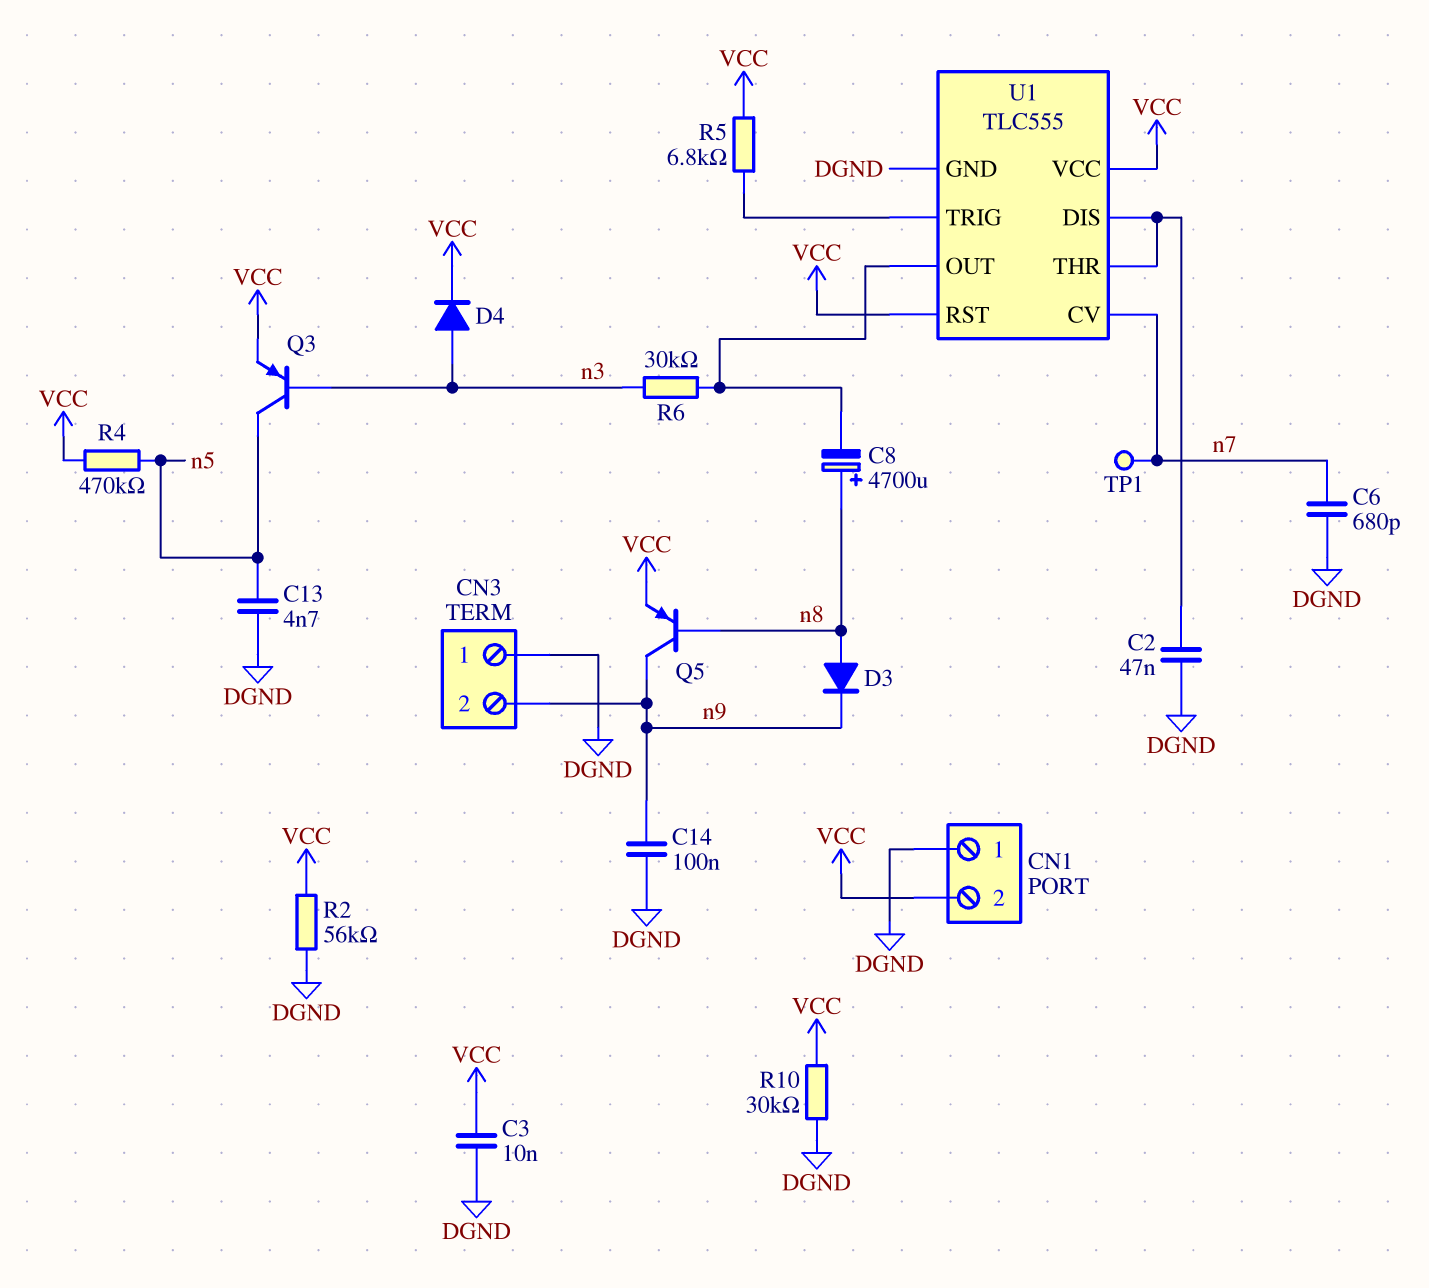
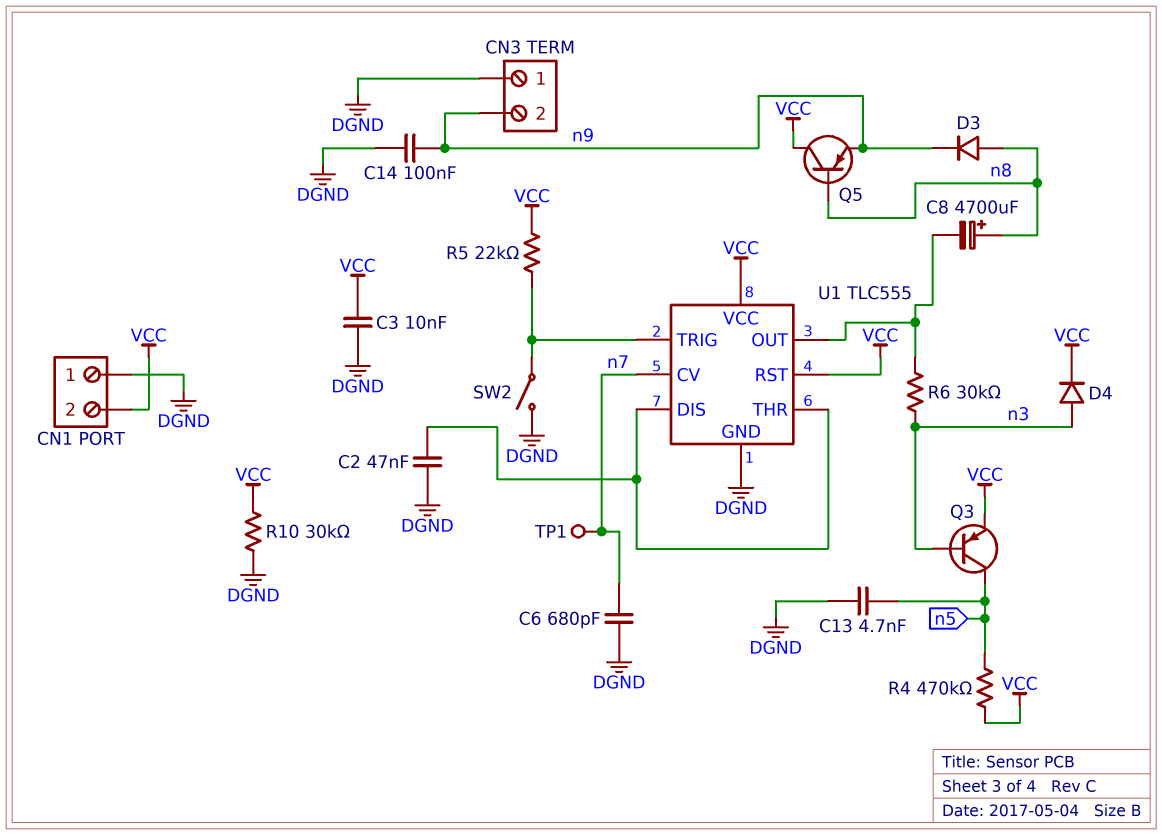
Q5: PNP (B n8, C n9, E VCC) -> PNP (B n8, C VCC, E n9)
R2: 56k (DGND, VCC) -> none
R5: 6.8k (U1/TRIG, VCC) -> 22k (U1/TRIG, VCC)
SW2: none -> switch (DGND, U1/TRIG)

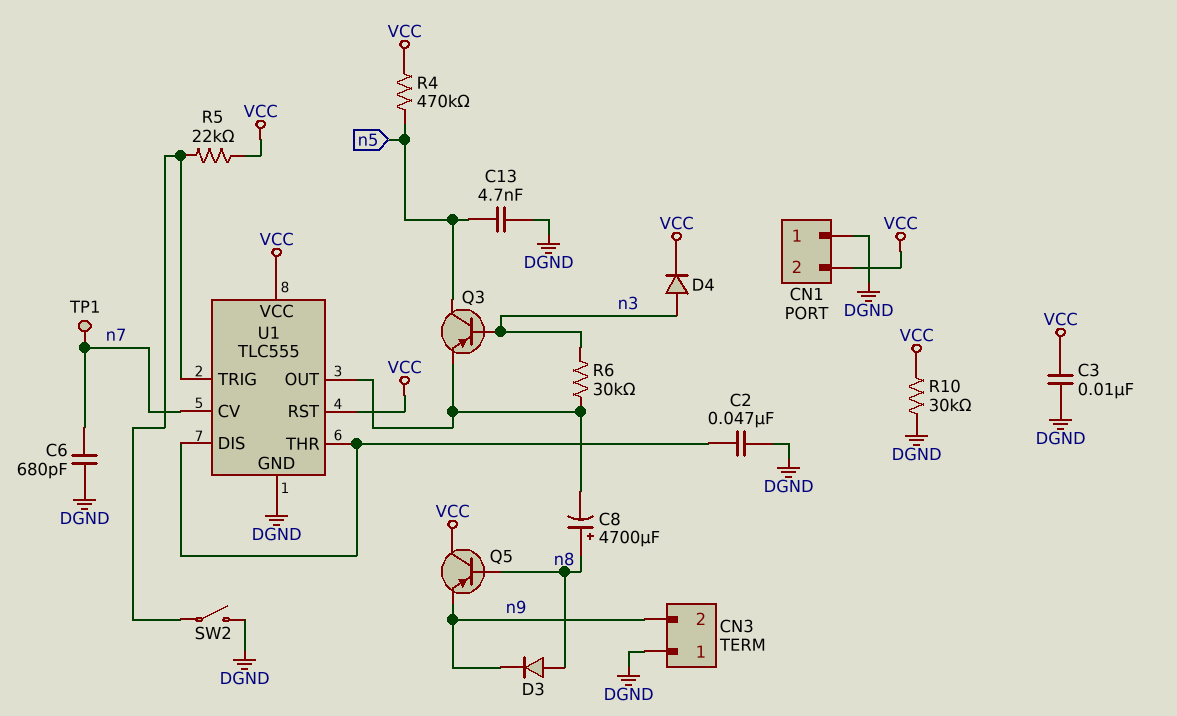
C14: 100nF (DGND, n9) -> none
Q3: PNP (B n3, C n5, E VCC) -> PNP (B n3, C n5, E U1/OUT)

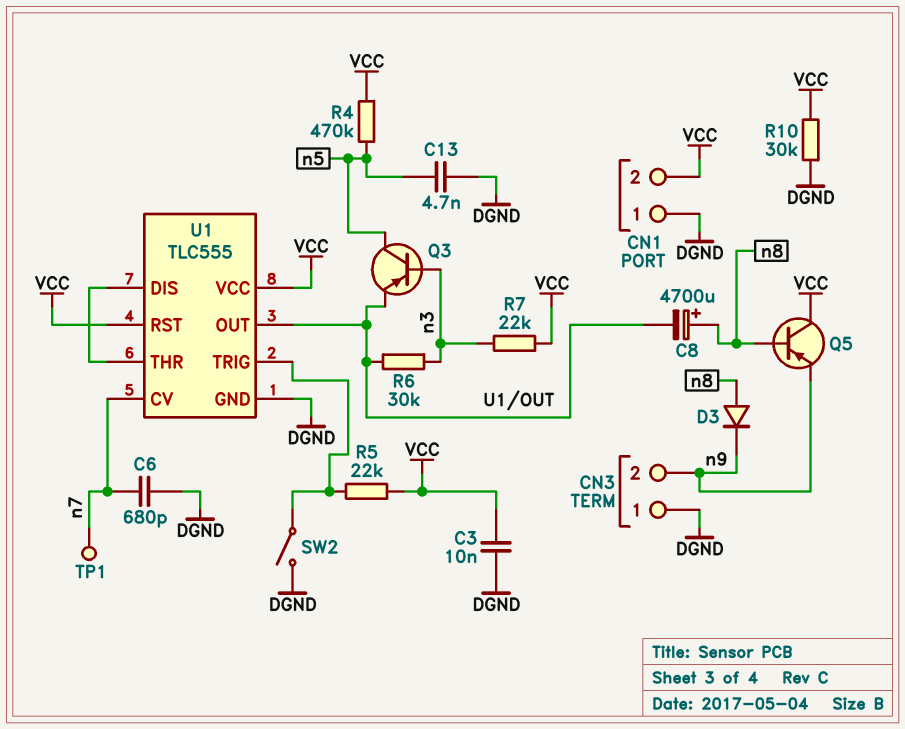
C2: 47nF (DGND, U1/DIS) -> none
D4: diode (A n3, K VCC) -> none
R7: none -> 22k (VCC, n3)

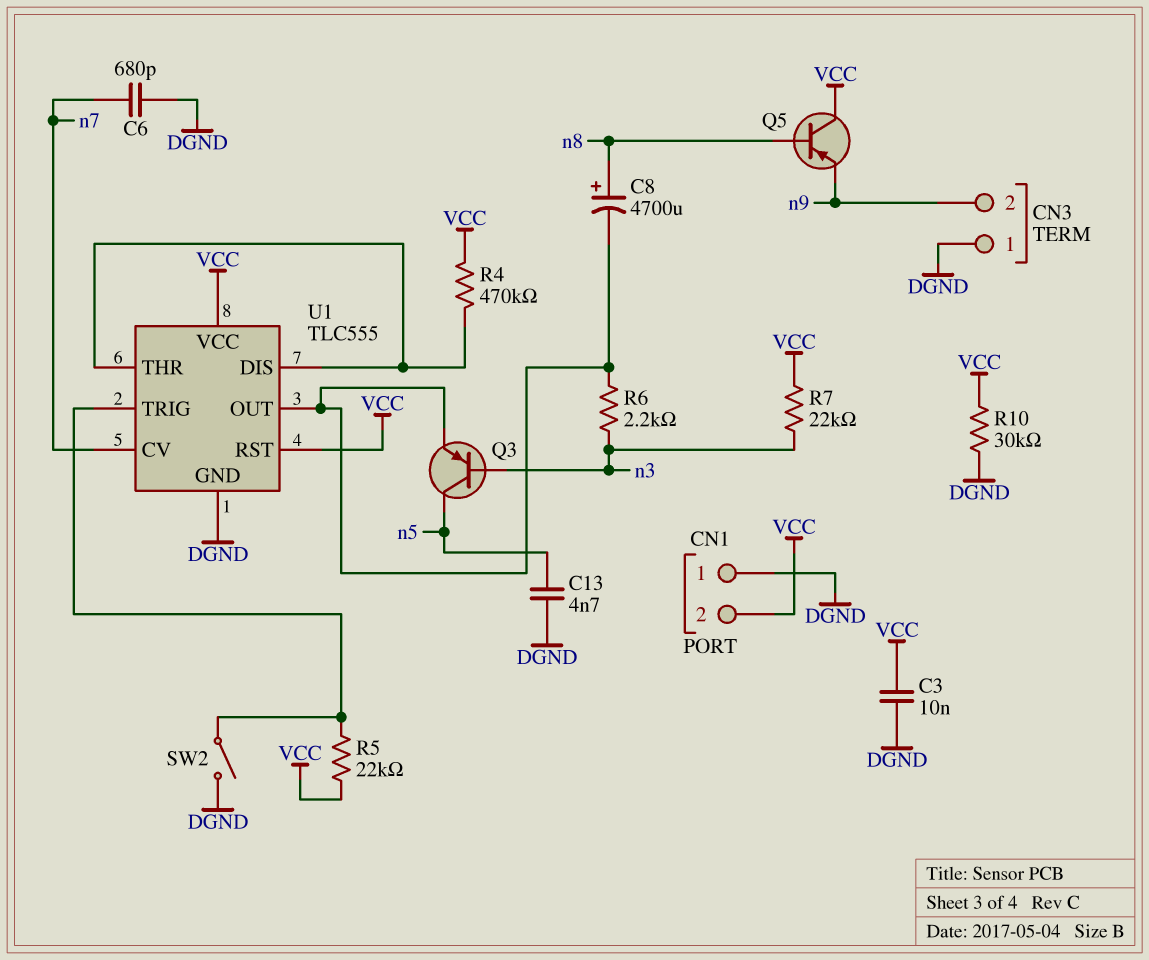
D3: diode (A n8, K n9) -> none
R4: 470k (VCC, n5) -> 470k (U1/DIS, VCC)
R6: 30k (U1/OUT, n3) -> 2.2k (U1/OUT, n3)
TP1: test point (n7) -> none

